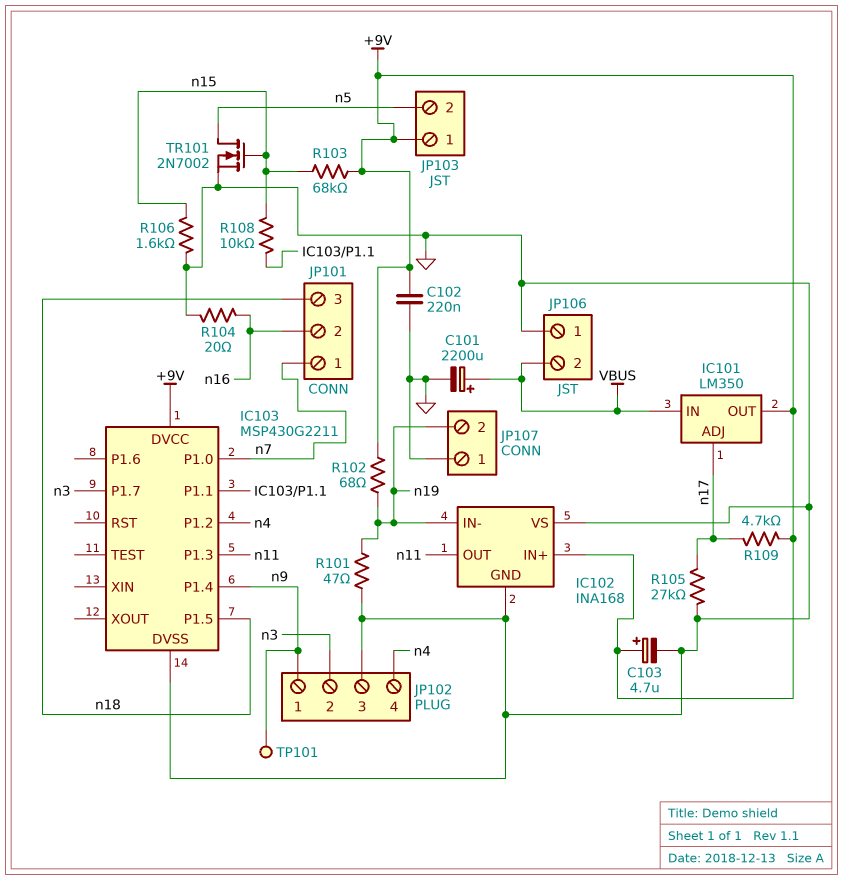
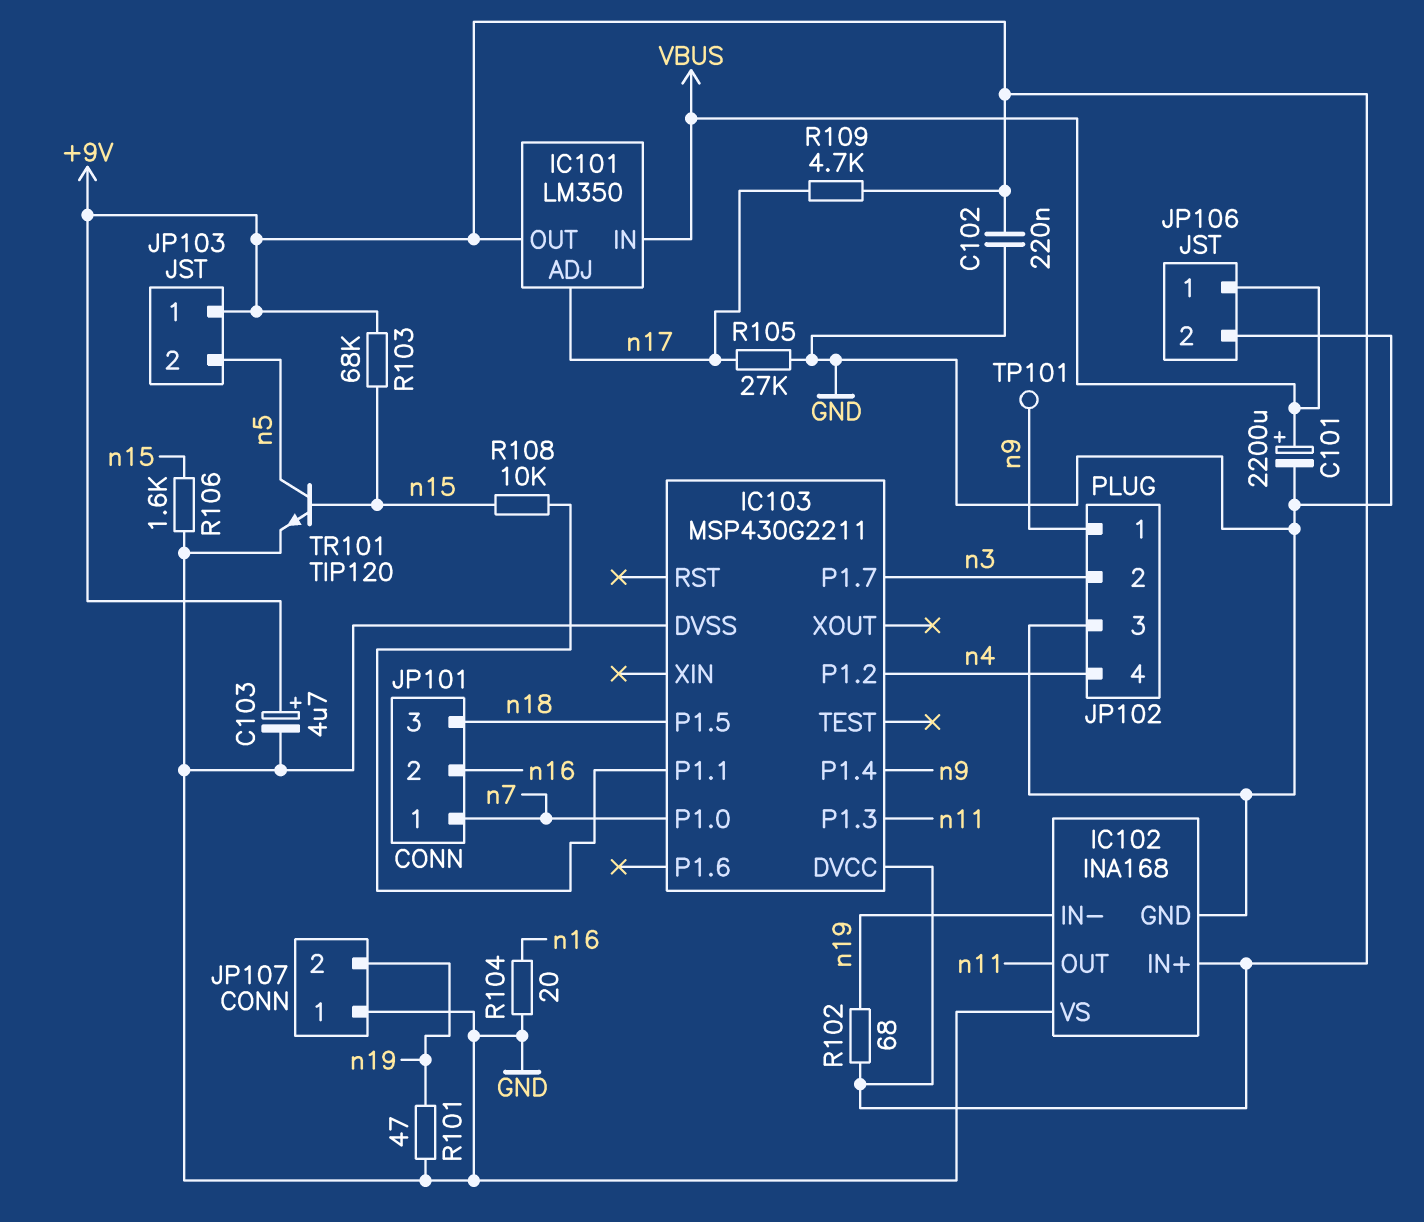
JP106 pin 1: GND -> VBUS
JP106 pin 2: VBUS -> GND
TR101: NMOS 2N7002 (G n15, D n5, S GND) -> NPN TIP120 (B n15, C n5, E GND)

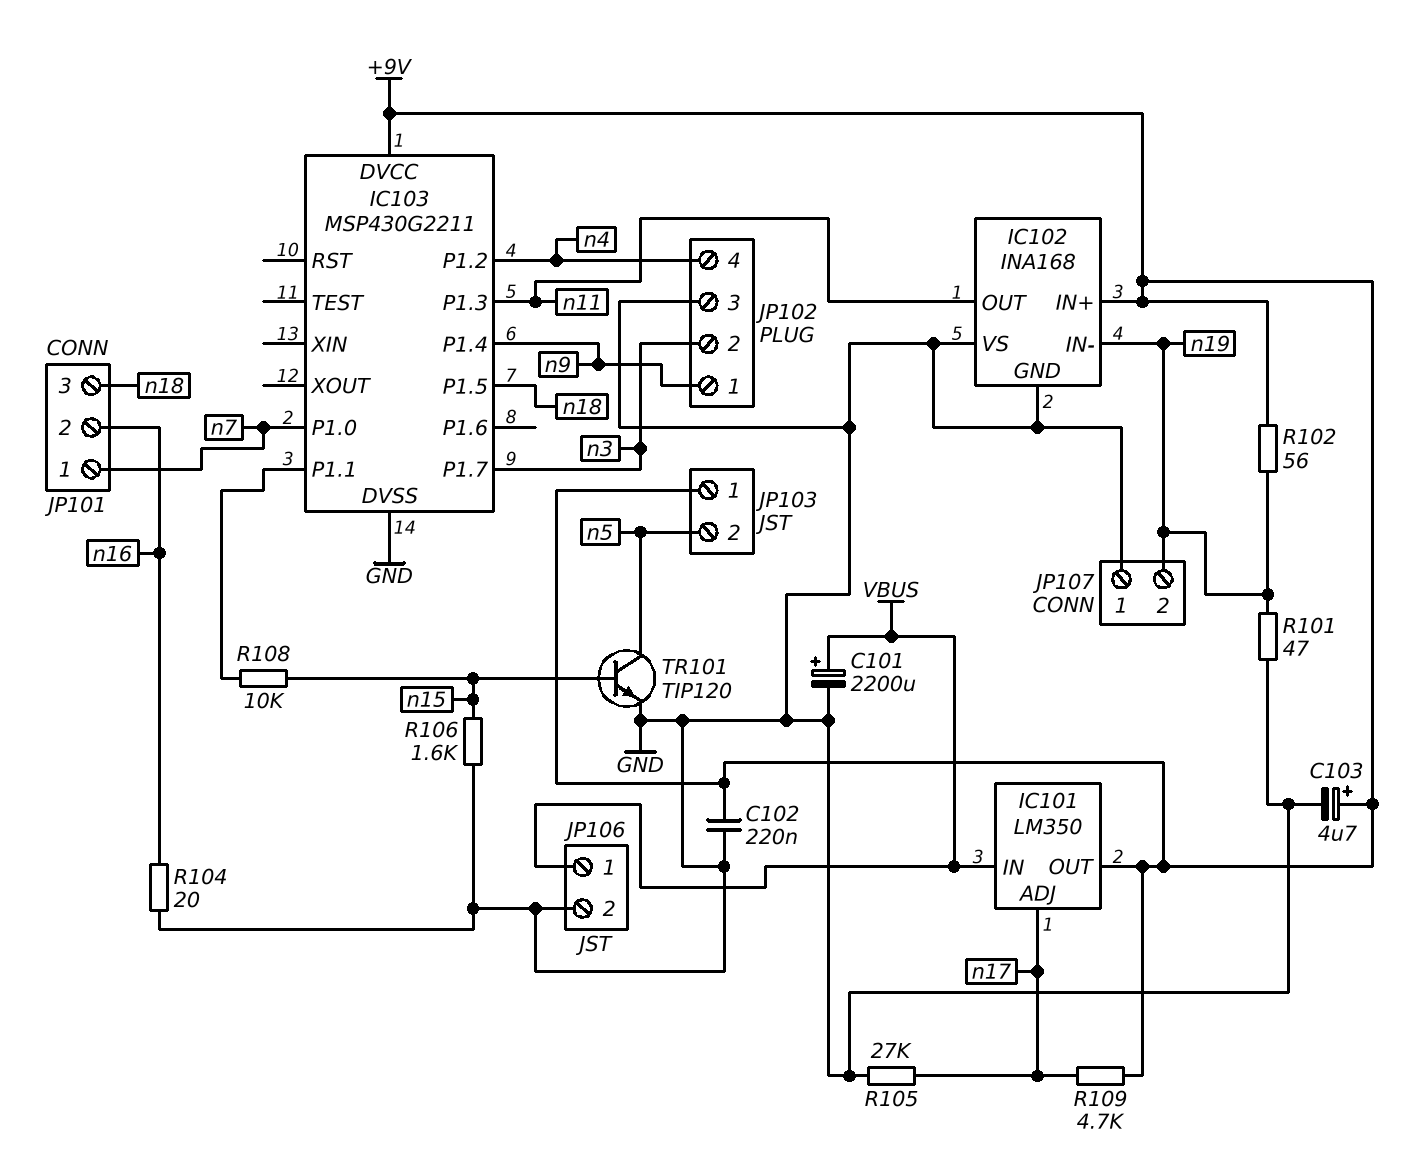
R102: 68 (+9V, n19) -> 56 (+9V, n19)
R103: 68k (+9V, n15) -> none
TP101: test point (n9) -> none

